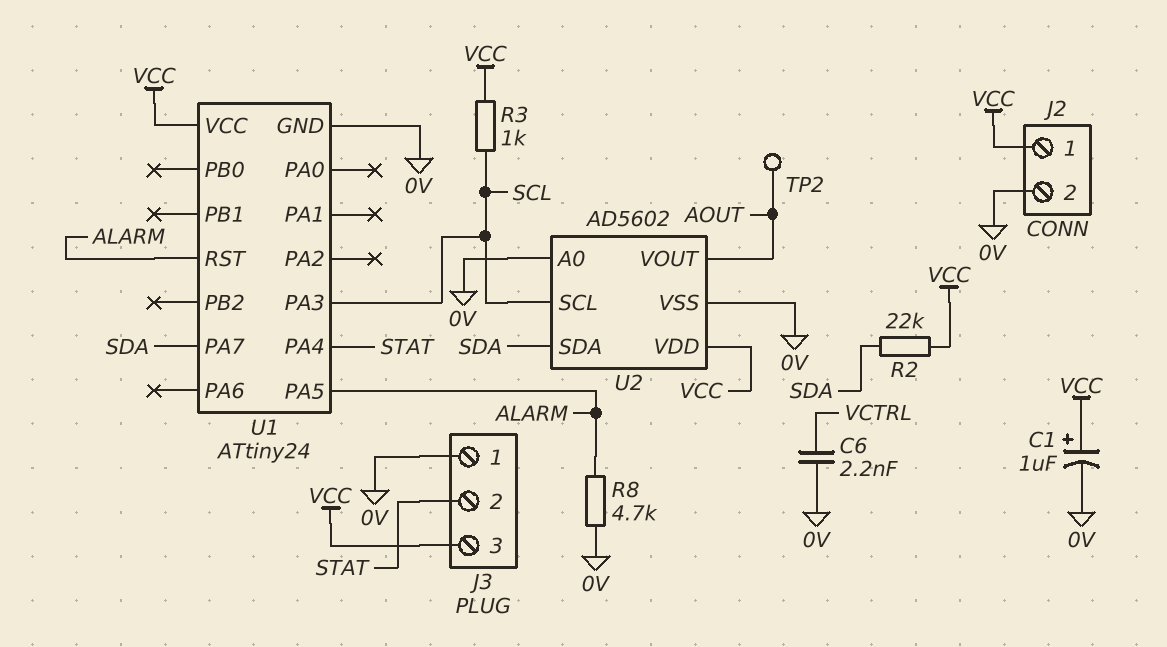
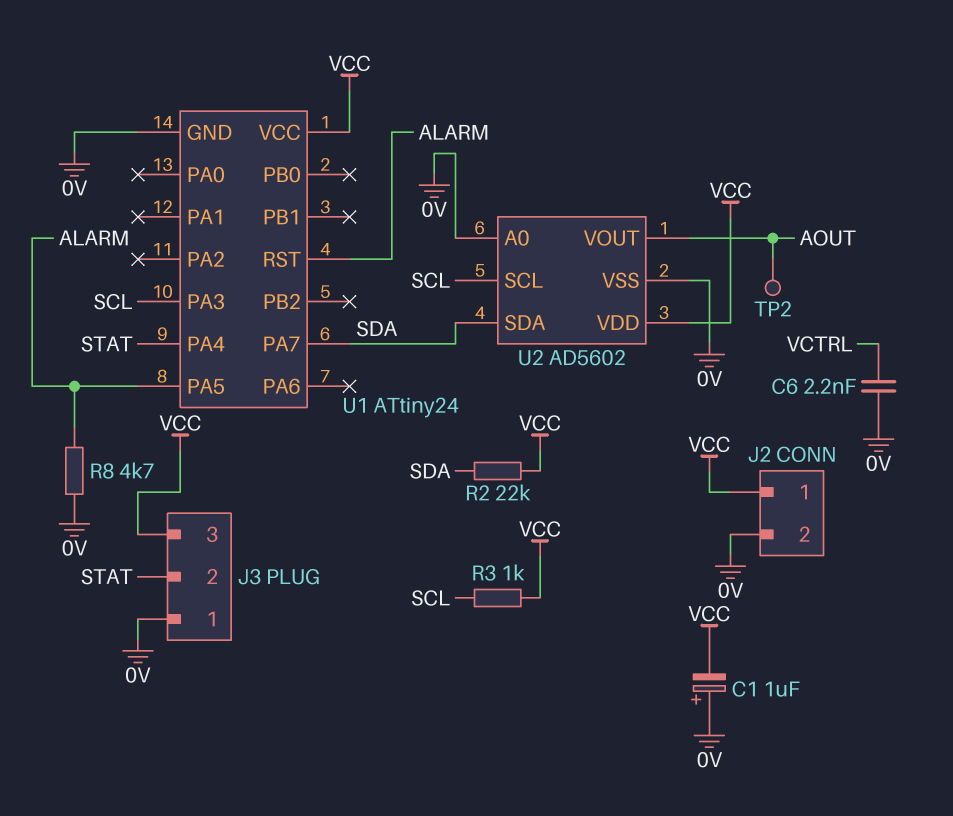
C1: 1uF (plus VCC, minus 0V) -> 1uF (plus 0V, minus VCC)

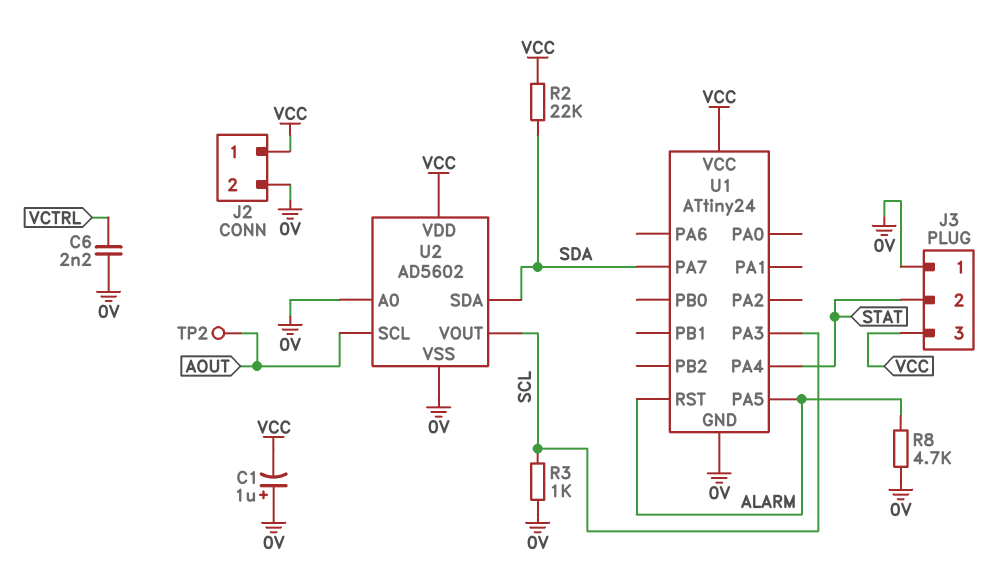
R3: 1k (SCL, VCC) -> 1k (0V, SCL)
U2 pin SCL: SCL -> AOUT
U2 pin VOUT: AOUT -> SCL

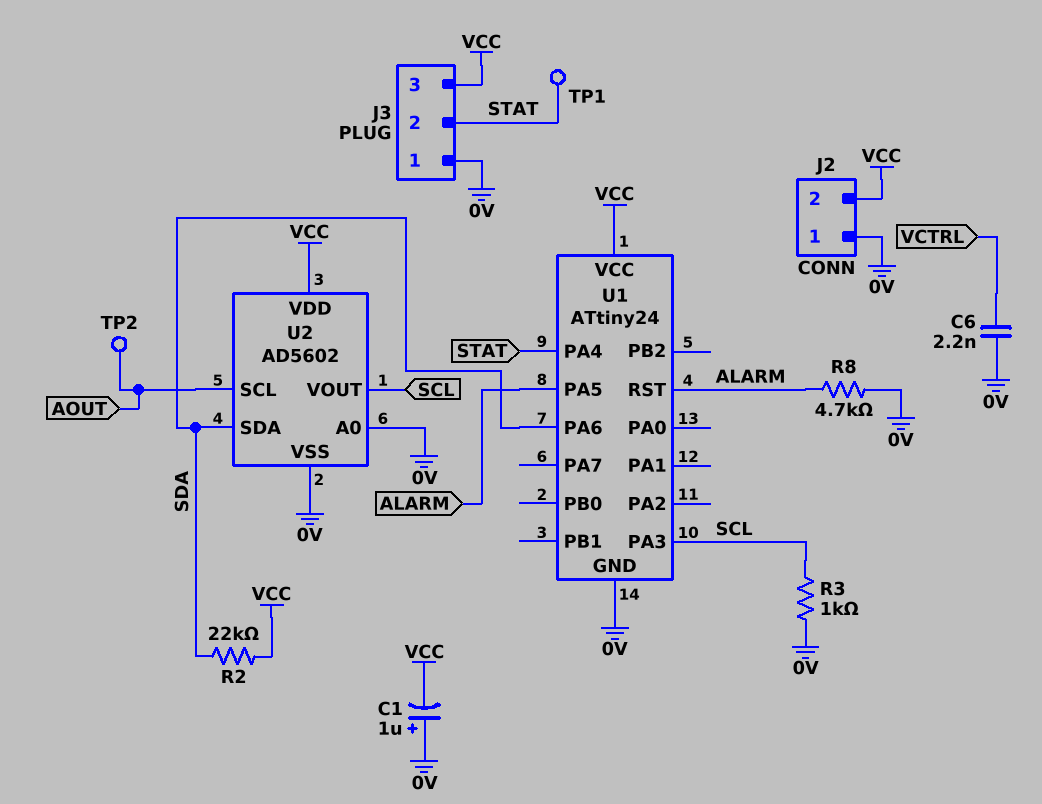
J2 pin 1: VCC -> 0V
J2 pin 2: 0V -> VCC
TP1: none -> test point (STAT)
U1 pin PA6: none -> SDA
U1 pin PA7: SDA -> none

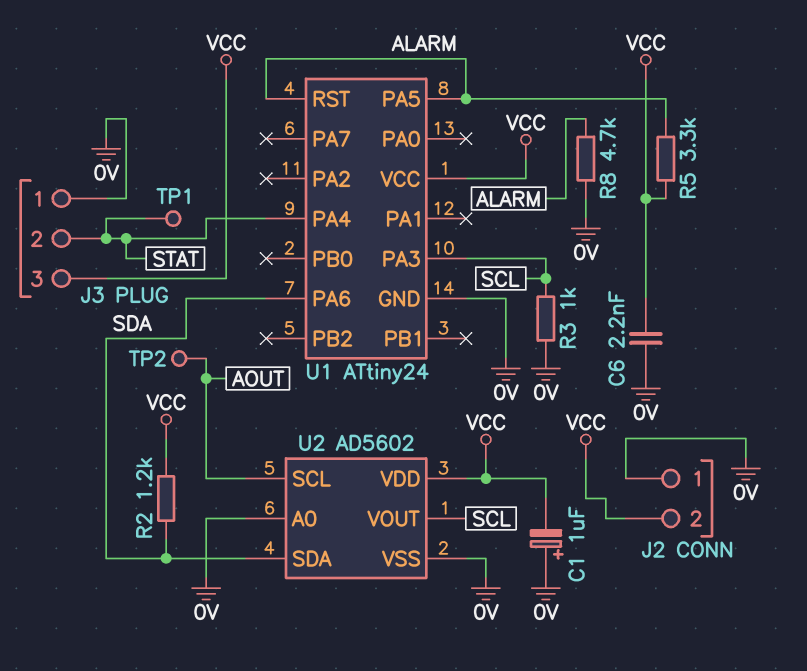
C6: 2.2nF (0V, VCTRL) -> 2.2nF (0V, VCC)
R2: 22k (SDA, VCC) -> 1.2k (SDA, VCC)
R5: none -> 3.3k (ALARM, VCC)

